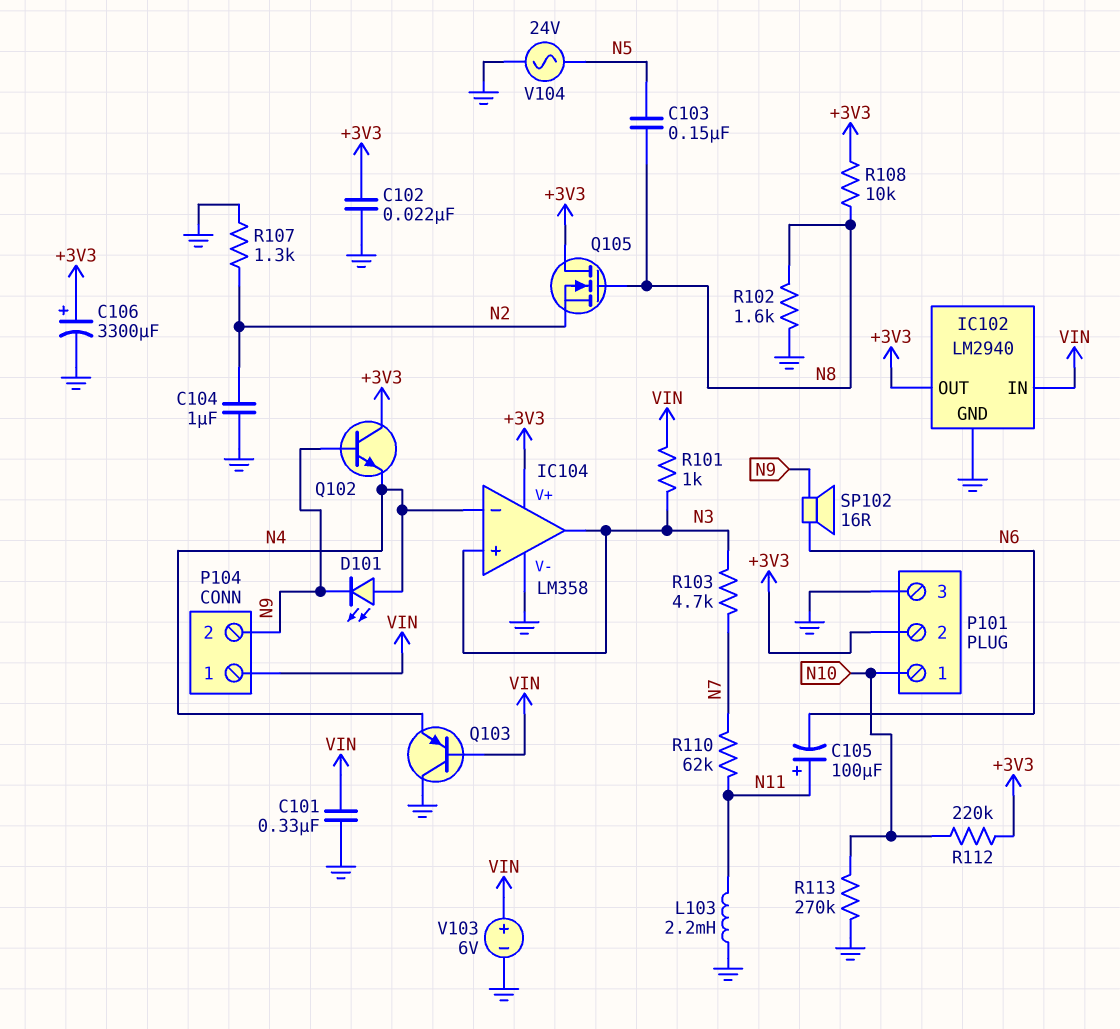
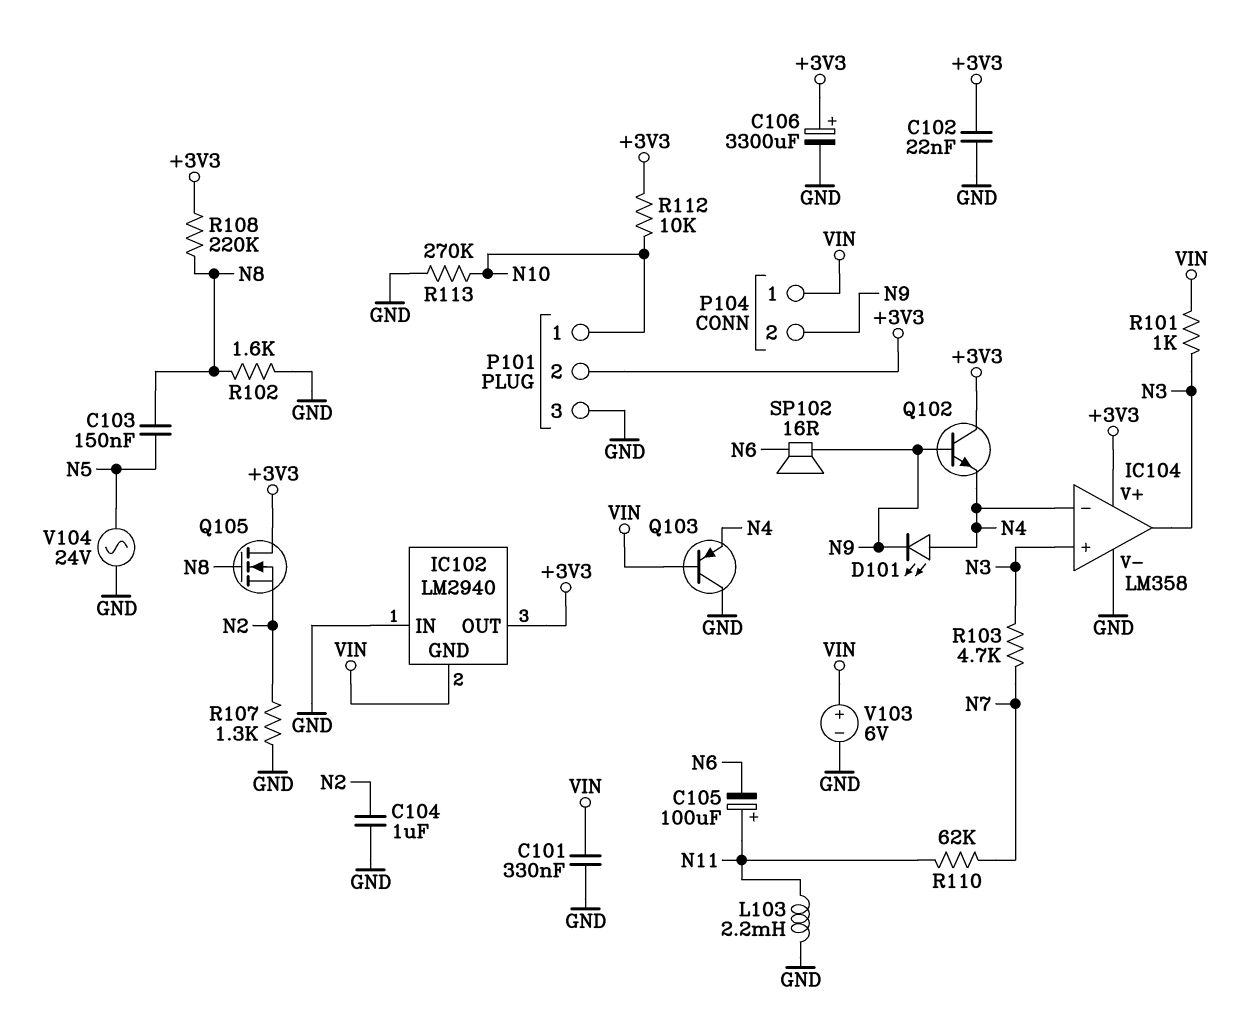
IC102 pin GND: GND -> VIN
IC102 pin IN: VIN -> GND
R108: 10k (+3V3, N8) -> 220k (+3V3, N8)
R112: 220k (+3V3, N10) -> 10k (+3V3, N10)

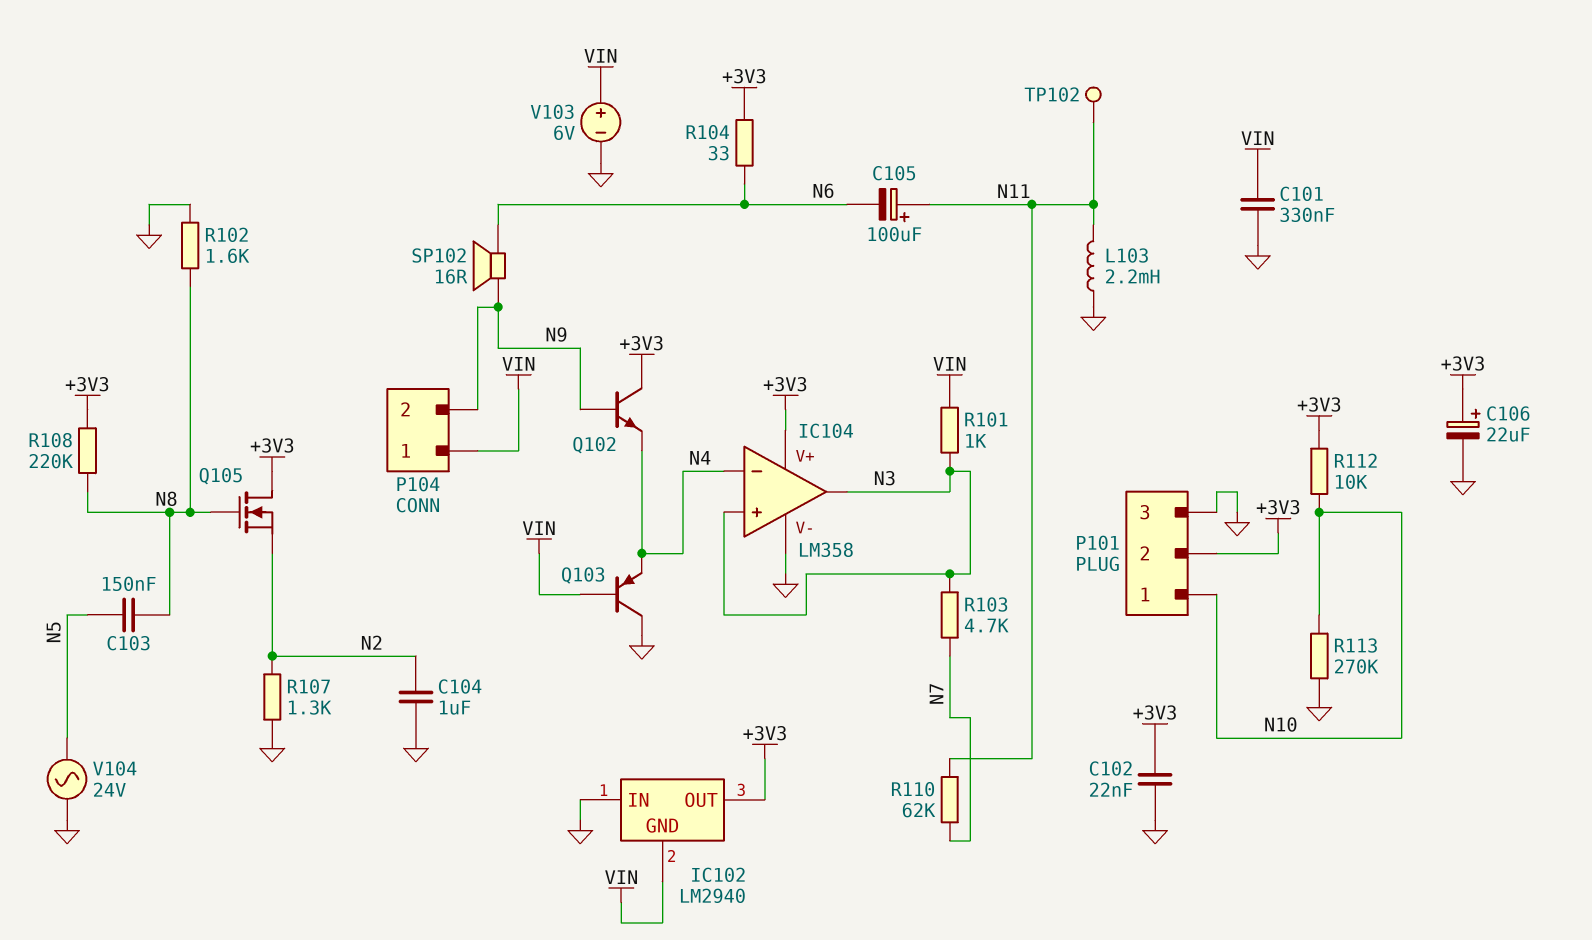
C106: 3300uF (plus +3V3, minus GND) -> 22uF (plus +3V3, minus GND)
D101: LED (A N4, K N9) -> none
R104: none -> 33 (+3V3, N6)
TP102: none -> test point (N11)

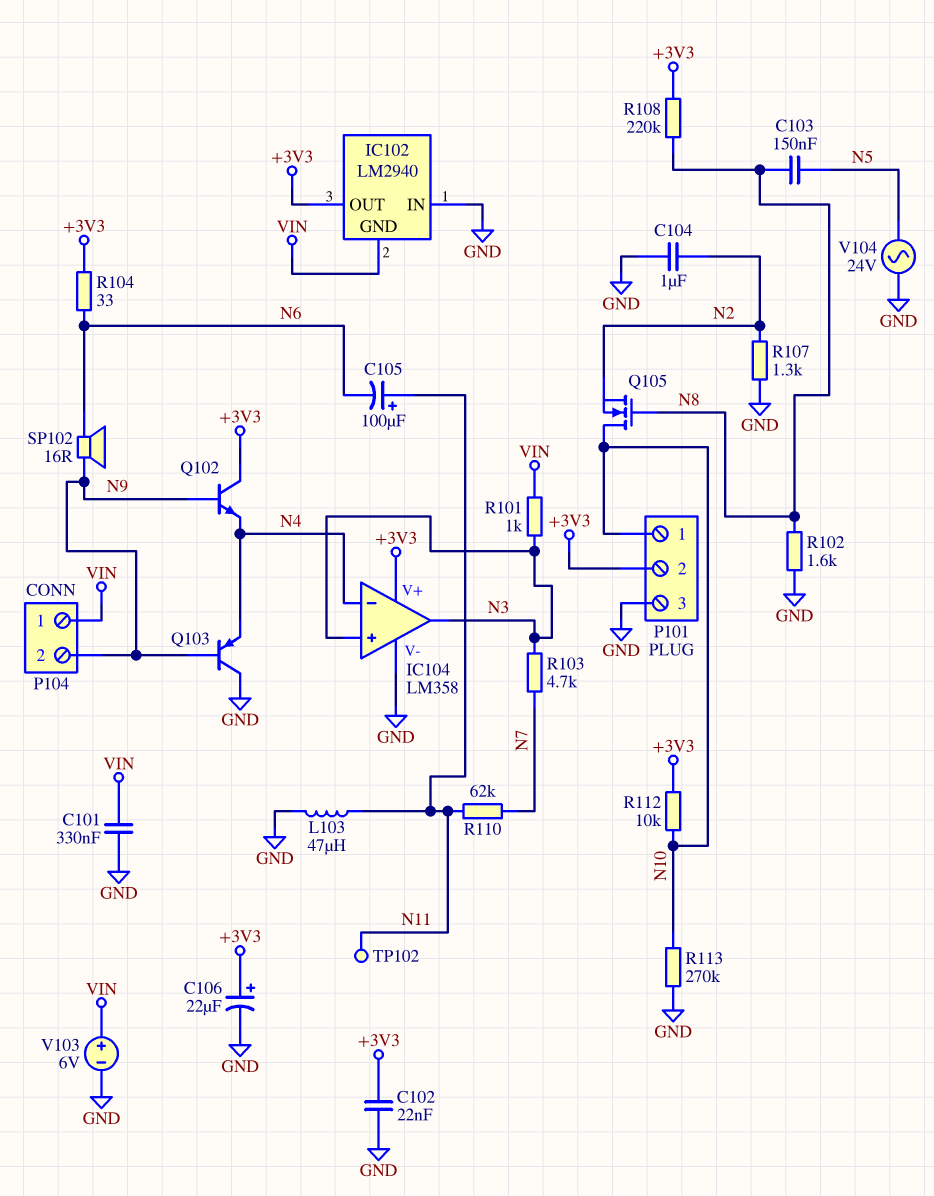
L103: 2.2mH (GND, N11) -> 47uH (GND, N11)
Q103: PNP (B VIN, C GND, E N4) -> PNP (B N9, C GND, E N4)
Q105: NMOS (G N8, D +3V3, S N2) -> NMOS (G N8, D N10, S N2)

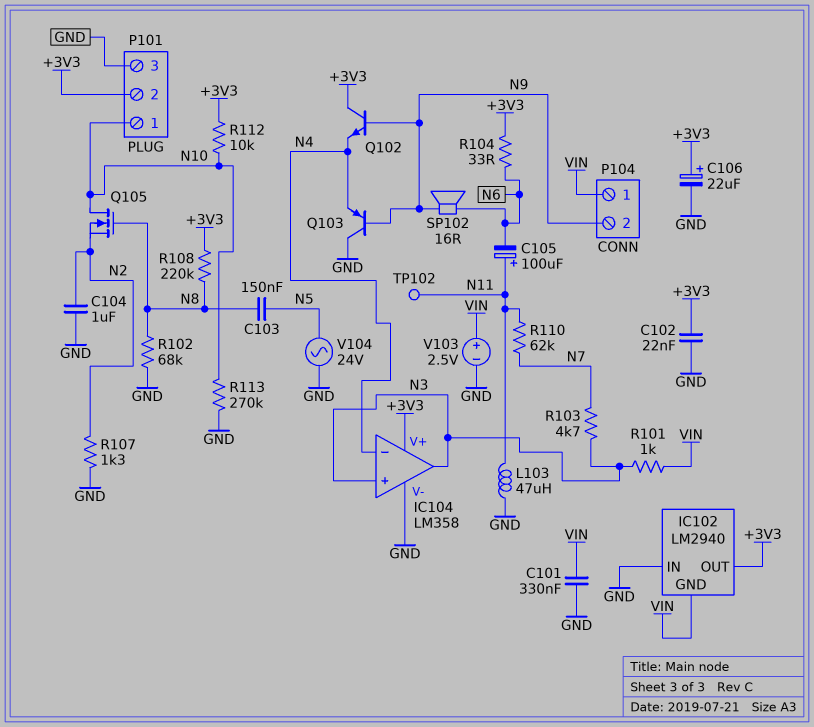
R102: 1.6k (GND, N8) -> 68k (GND, N8)
V103: 6V (plus VIN, minus GND) -> 2.5V (plus VIN, minus GND)

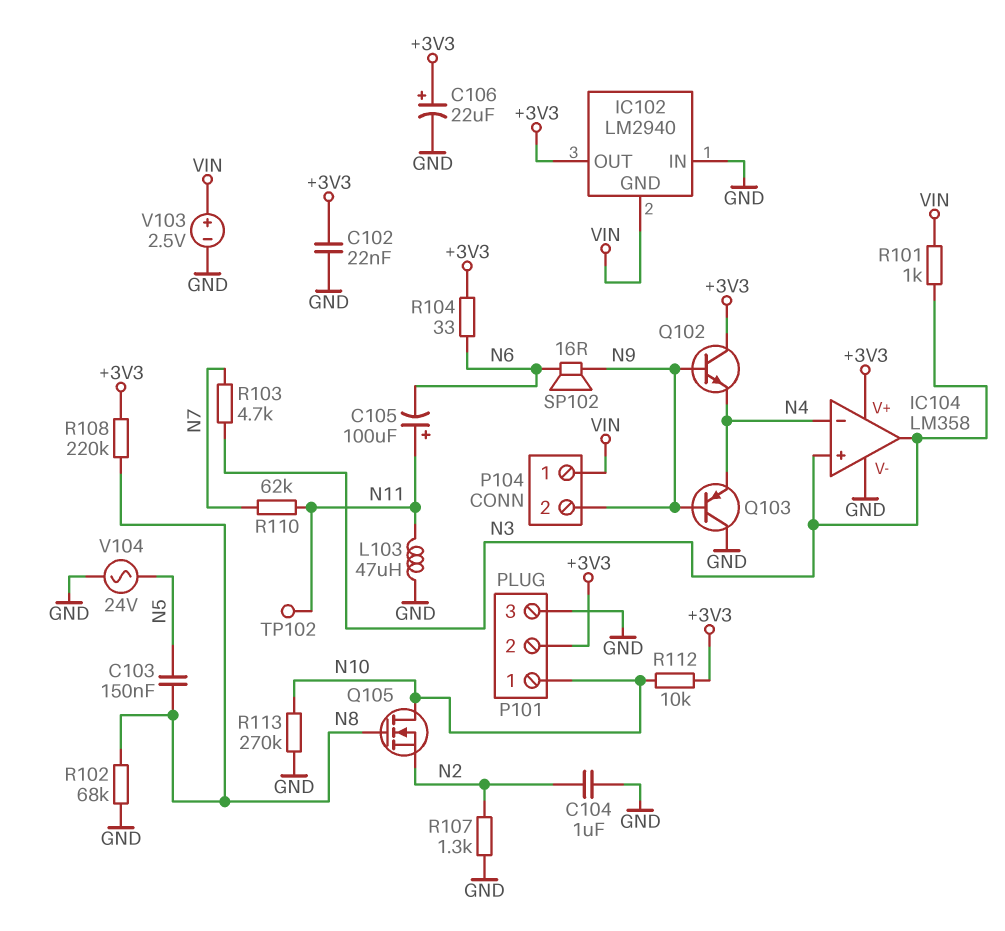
C101: 330nF (GND, VIN) -> none

